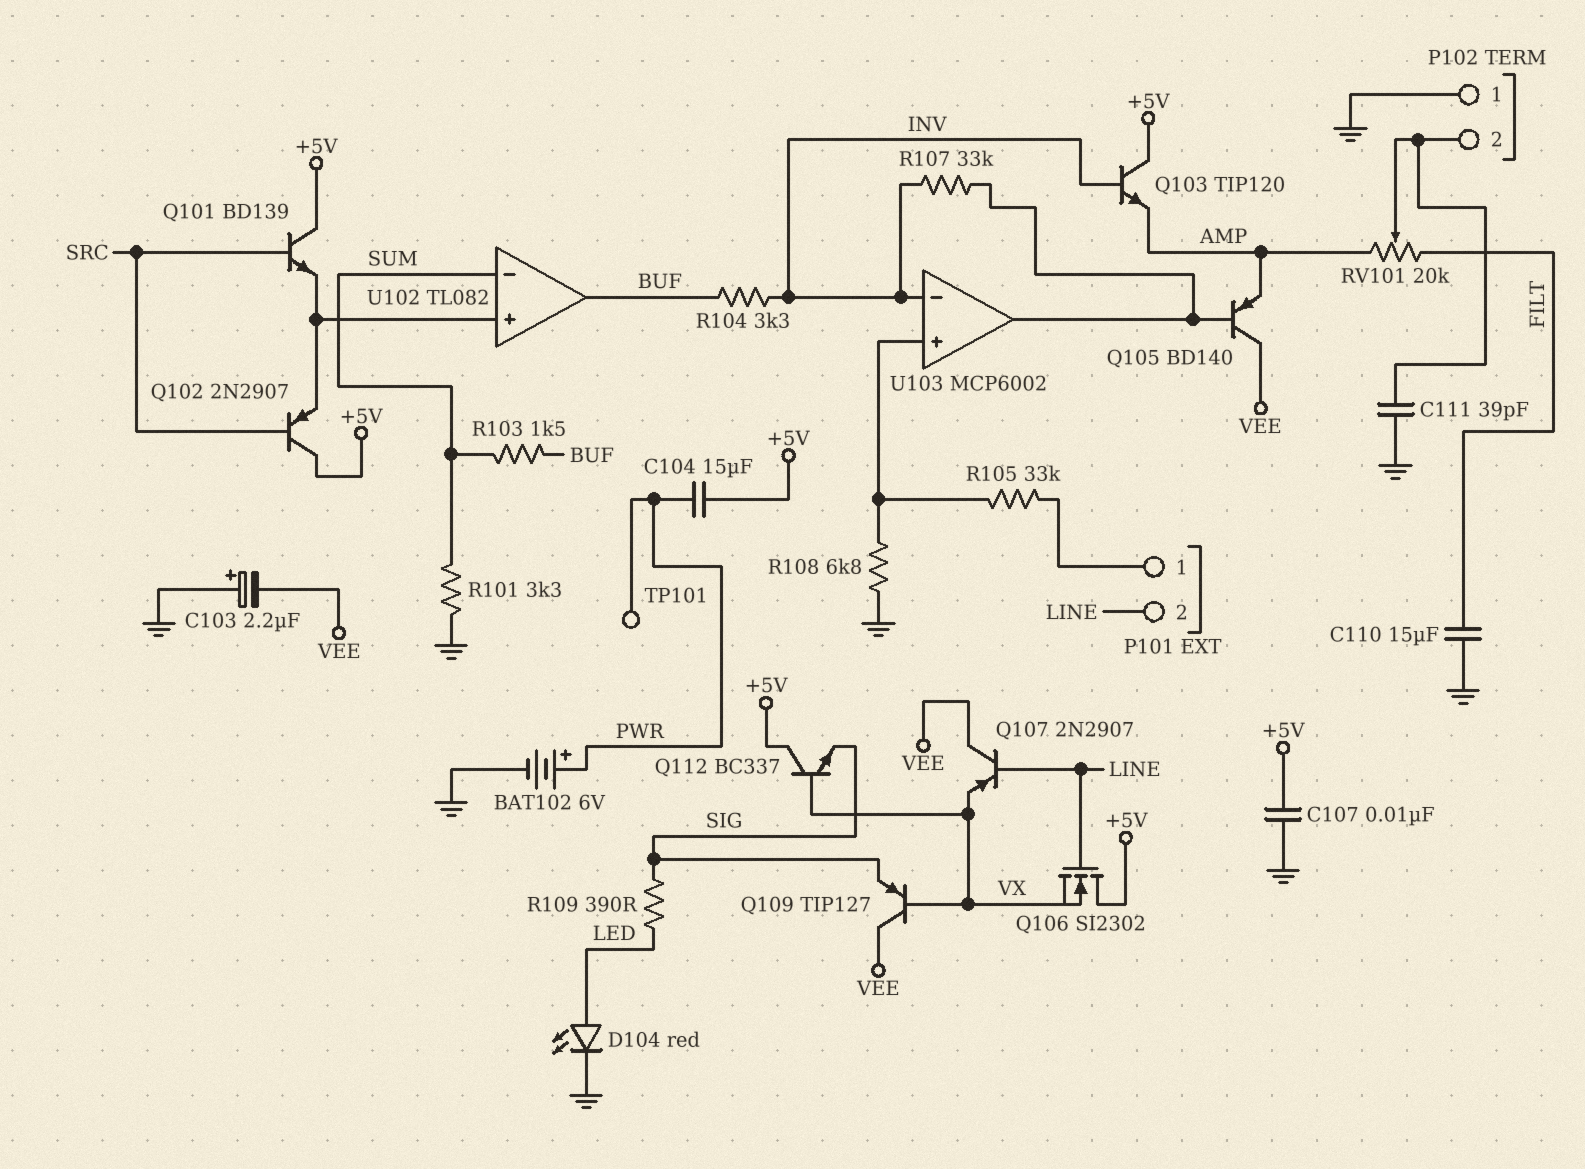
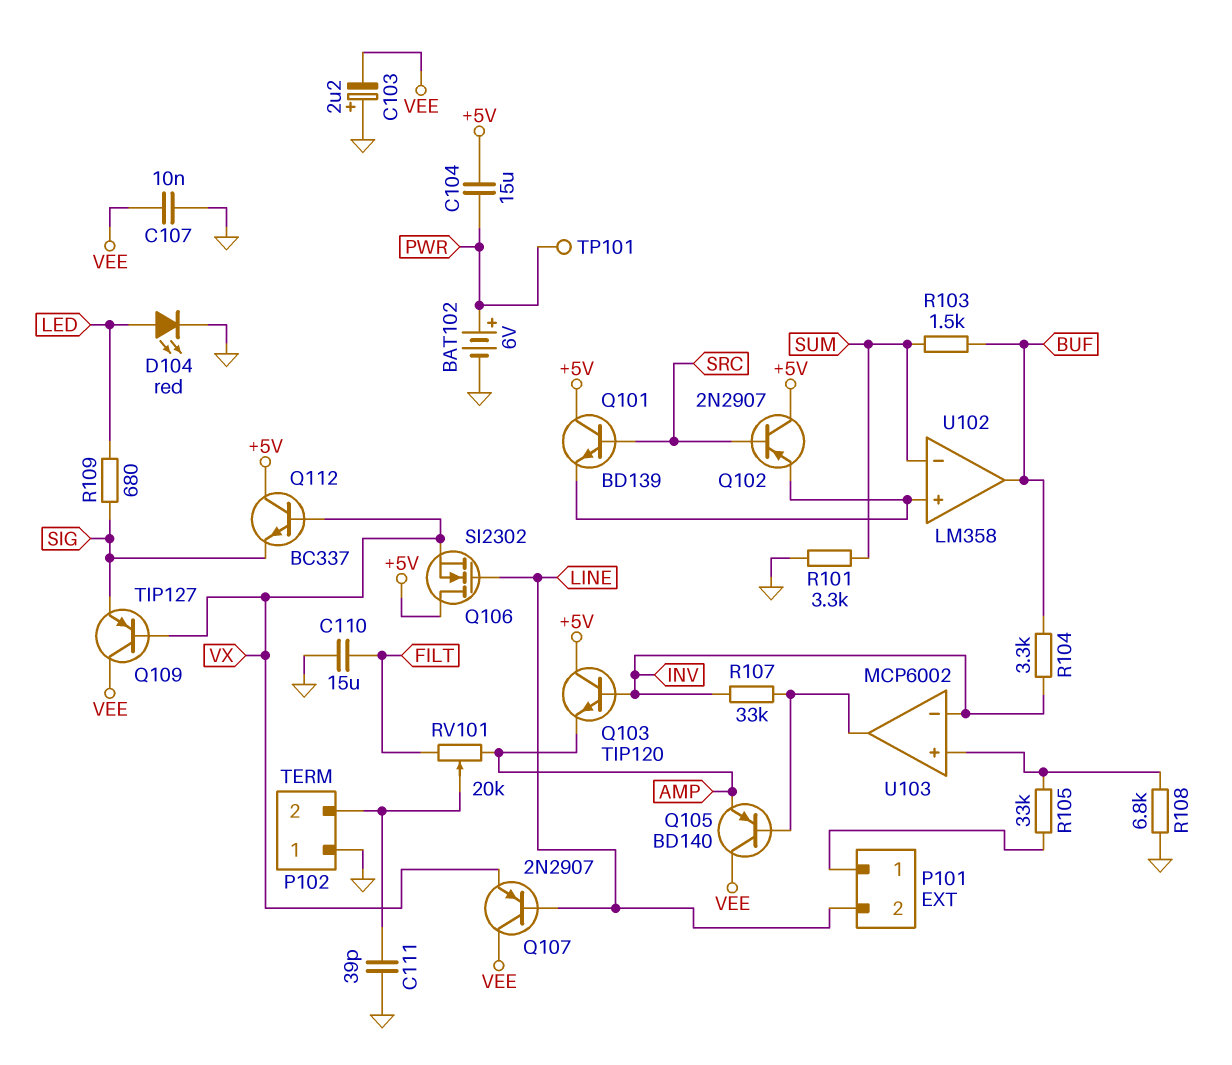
C107: 10nF (+5V, GND) -> 10nF (GND, VEE)
R109: 390 (LED, SIG) -> 680 (LED, SIG)
U102: TL082 -> LM358

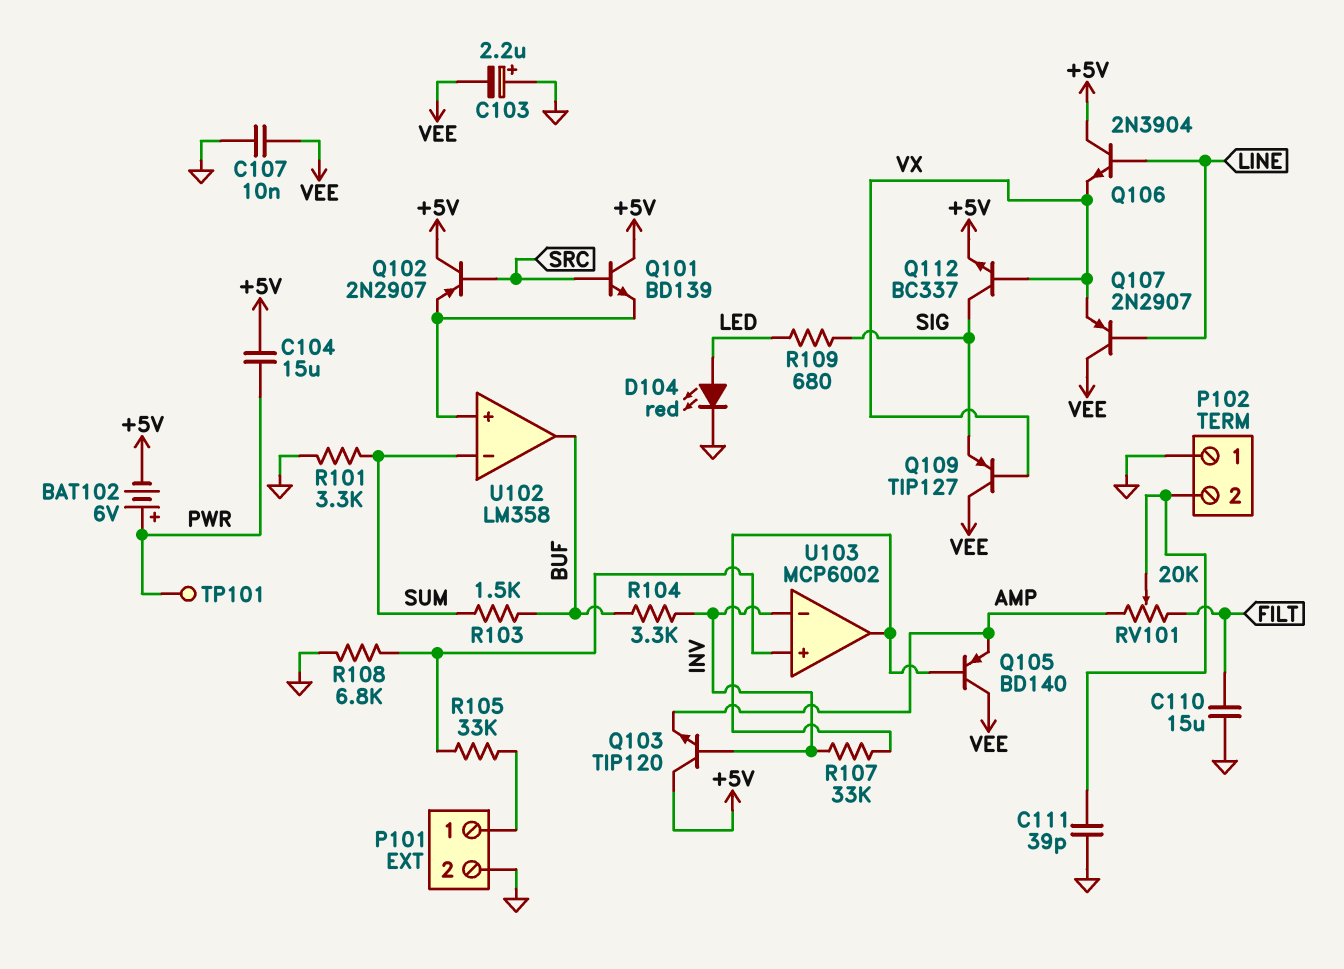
BAT102: 6V (plus PWR, minus GND) -> 6V (plus PWR, minus +5V)
P101 pin 2: LINE -> GND
Q106: NMOS SI2302 (G LINE, D +5V, S VX) -> NPN 2N3904 (B LINE, C +5V, E VX)
Q112: NPN BC337 (B VX, C +5V, E SIG) -> NPN BC337 (B VX, C SIG, E +5V)

